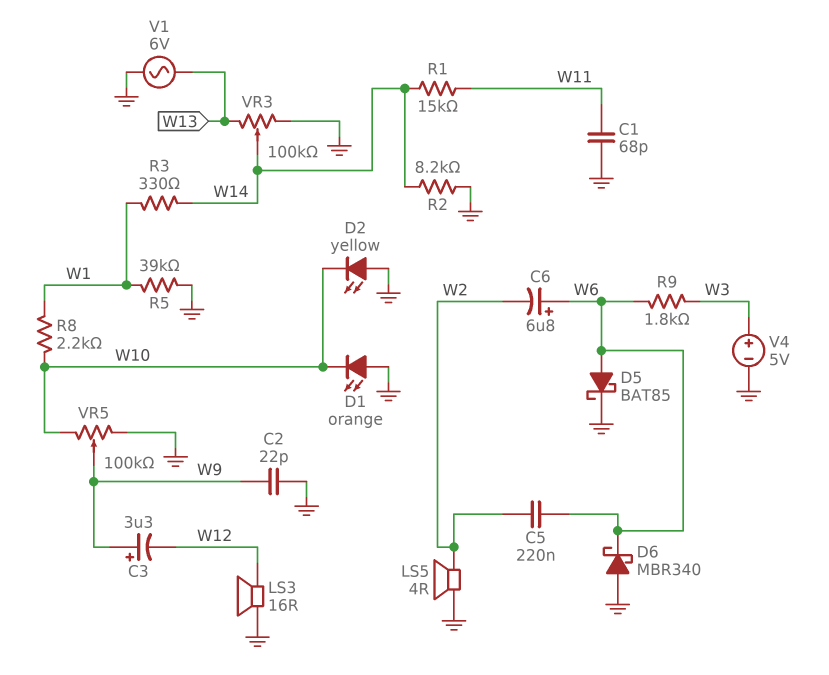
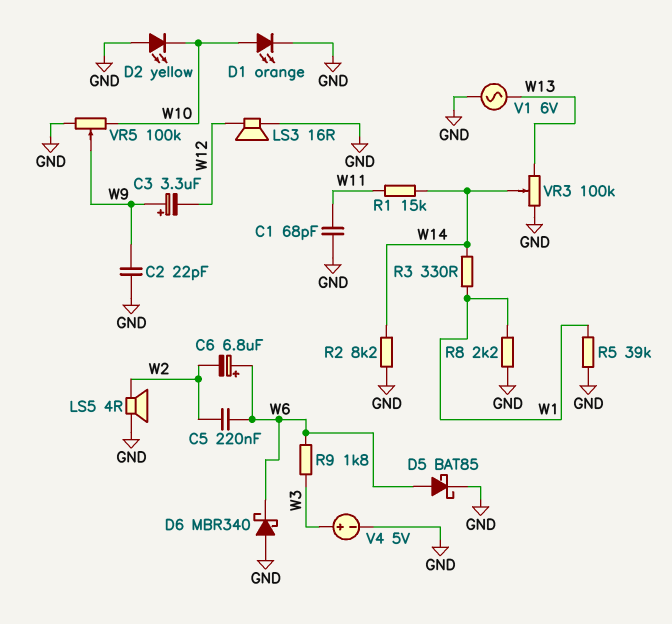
D1: LED orange (A GND, K W10) -> LED orange (A W10, K GND)
R8: 2.2k (W1, W10) -> 2.2k (GND, W1)

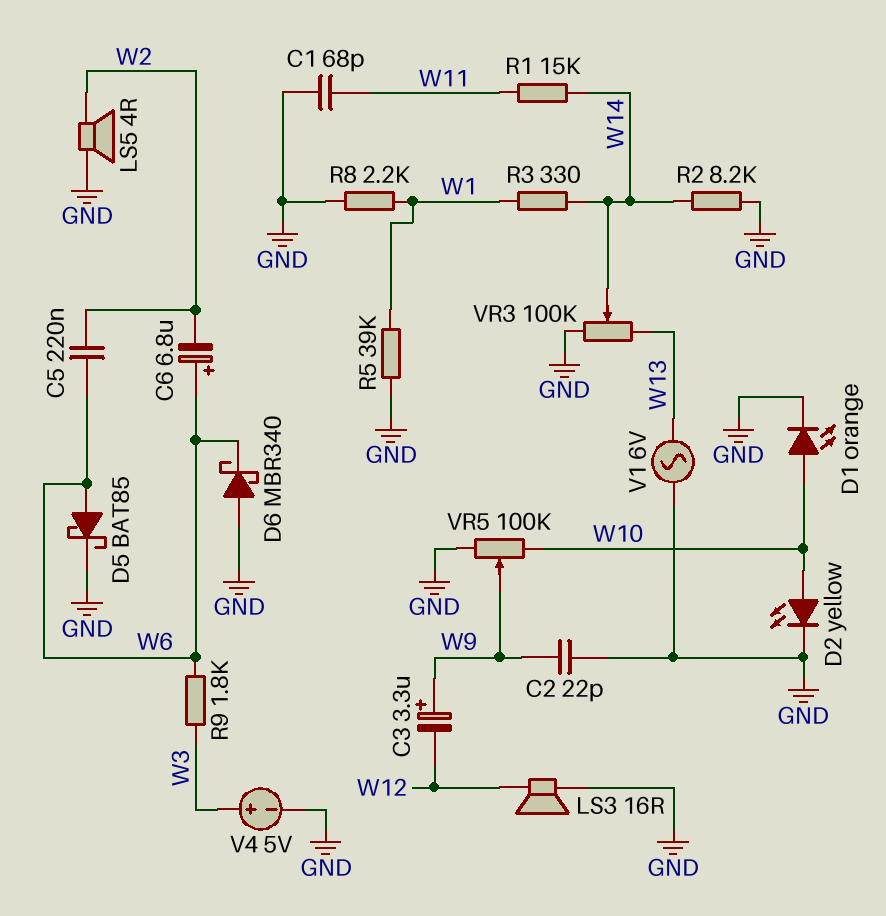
D2: LED yellow (A GND, K W10) -> LED yellow (A W10, K GND)

